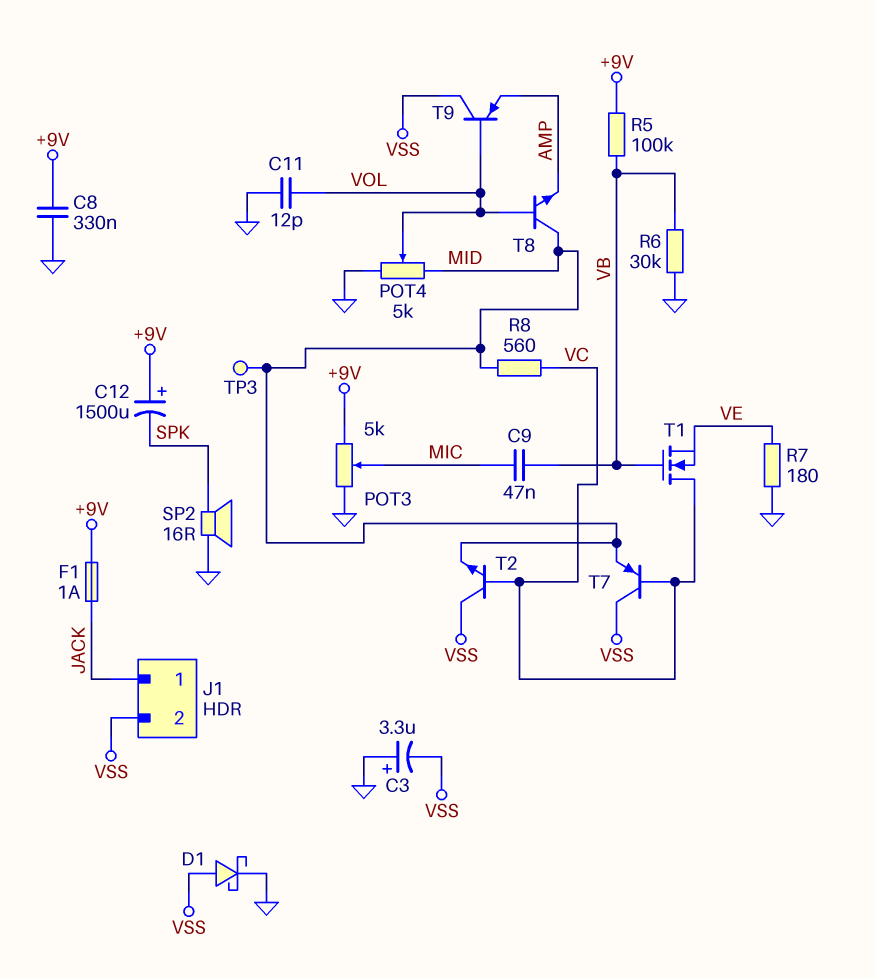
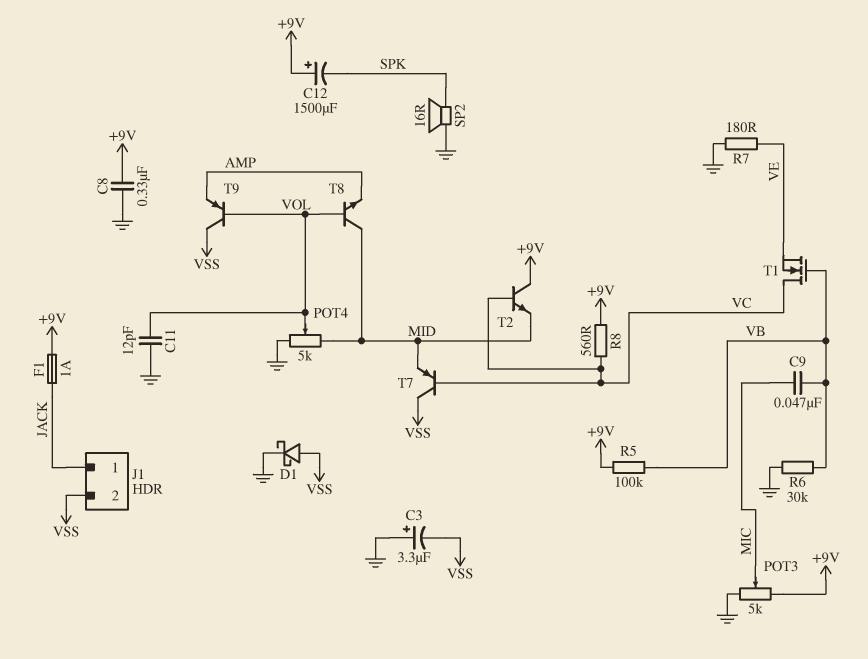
R8: 560 (MID, VC) -> 560 (+9V, VC)
T2: NPN (B VC, C VSS, E MID) -> NPN (B VC, C +9V, E MID)
TP3: test point (MID) -> none

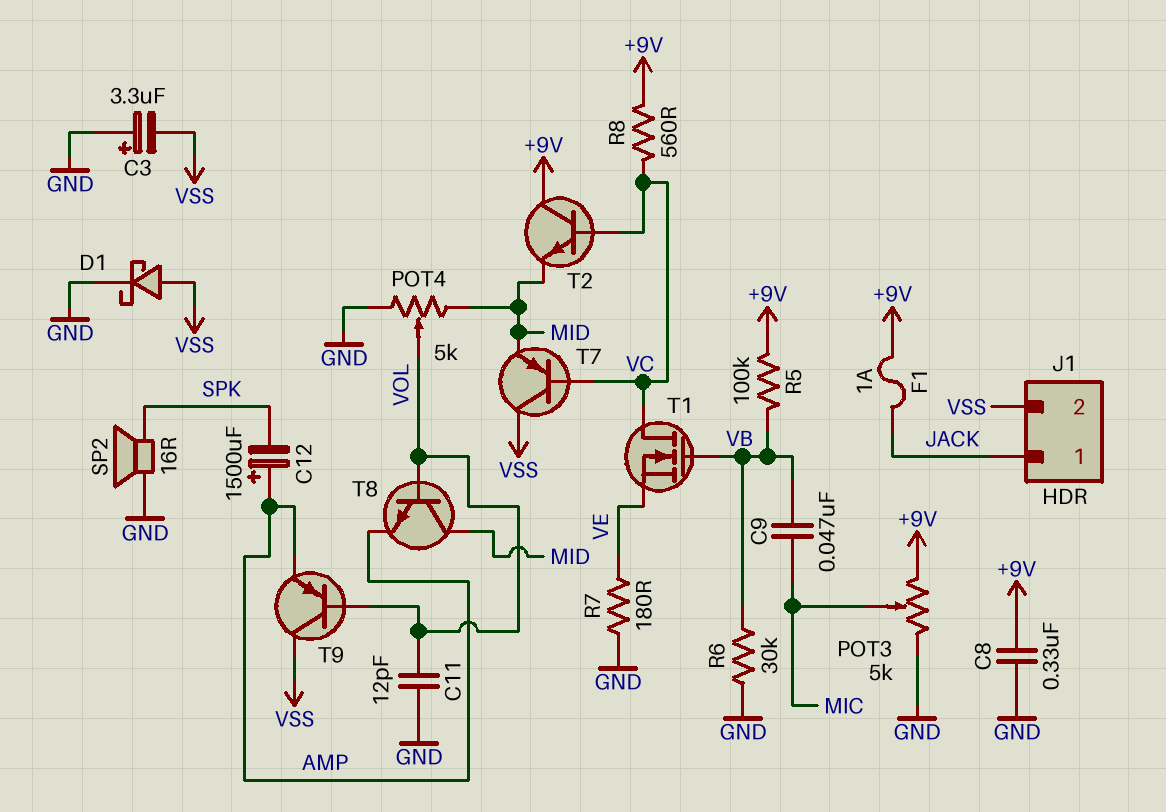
C12: 1500uF (plus +9V, minus SPK) -> 1500uF (plus AMP, minus SPK)

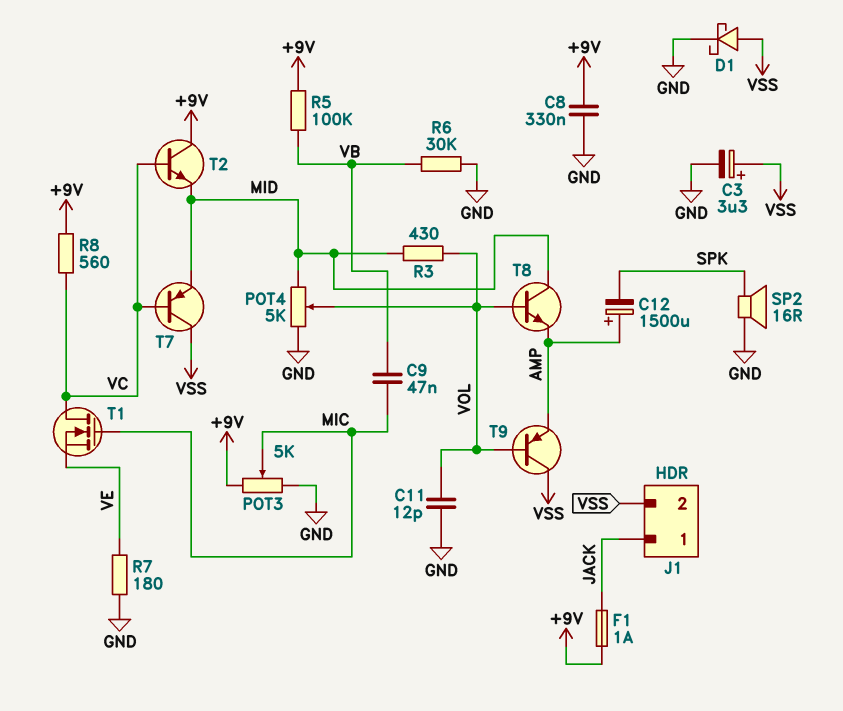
C3: 3.3uF (plus GND, minus VSS) -> 3.3uF (plus VSS, minus GND)
R3: none -> 430 (MID, VOL)
T1: NMOS (G VB, D VC, S VE) -> NMOS (G MIC, D VC, S VE)

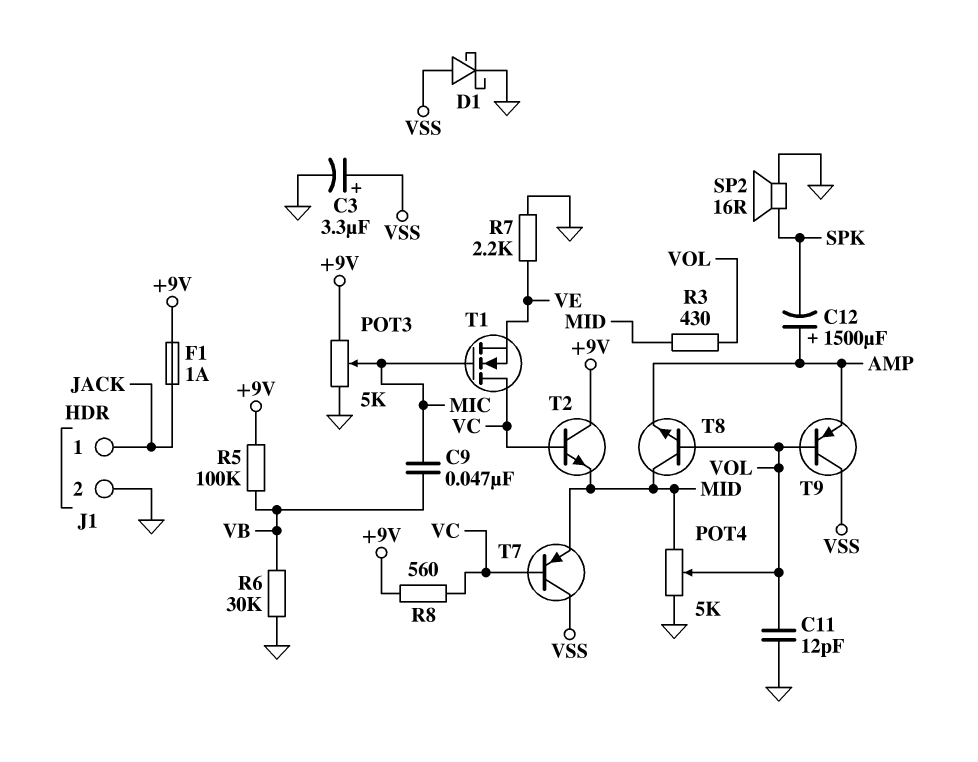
C8: 330nF (+9V, GND) -> none
J1 pin 2: VSS -> GND
R7: 180 (GND, VE) -> 2.2k (GND, VE)

